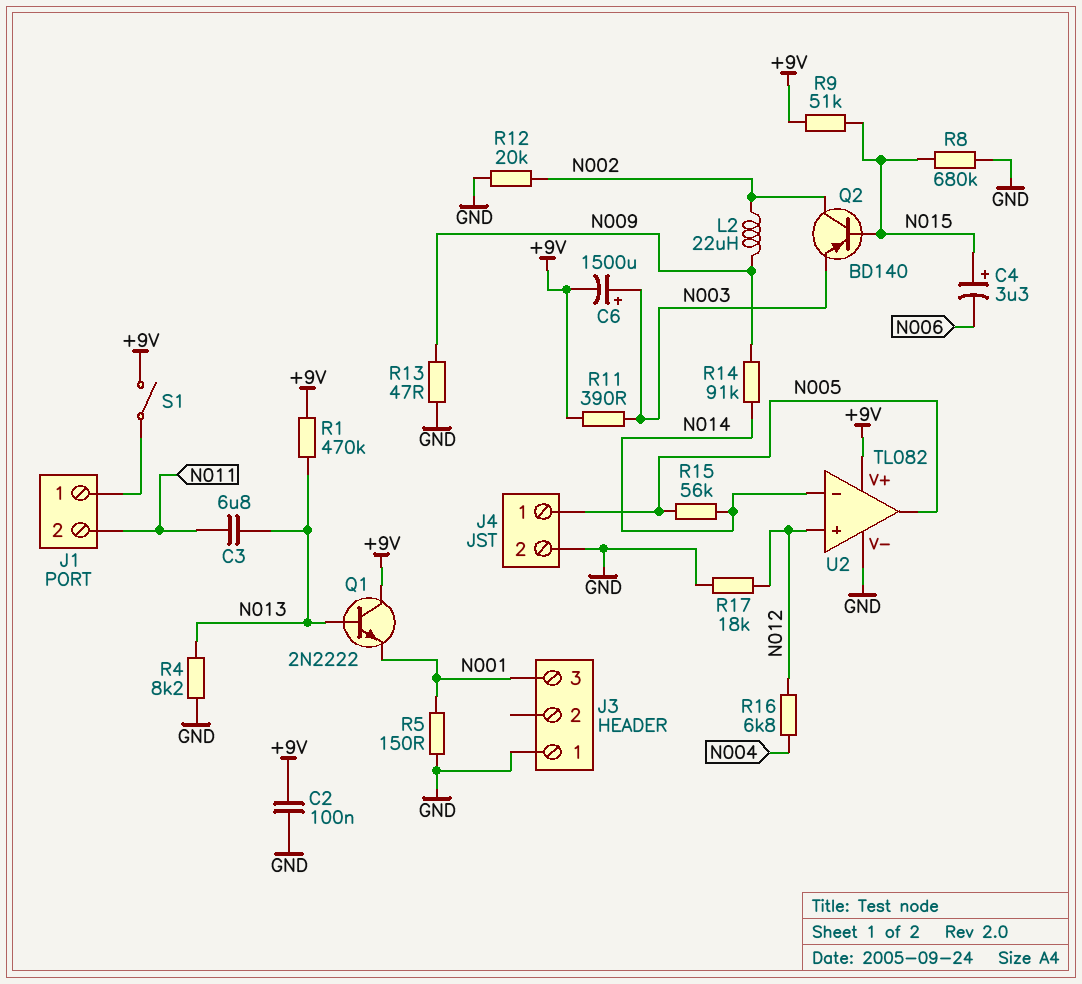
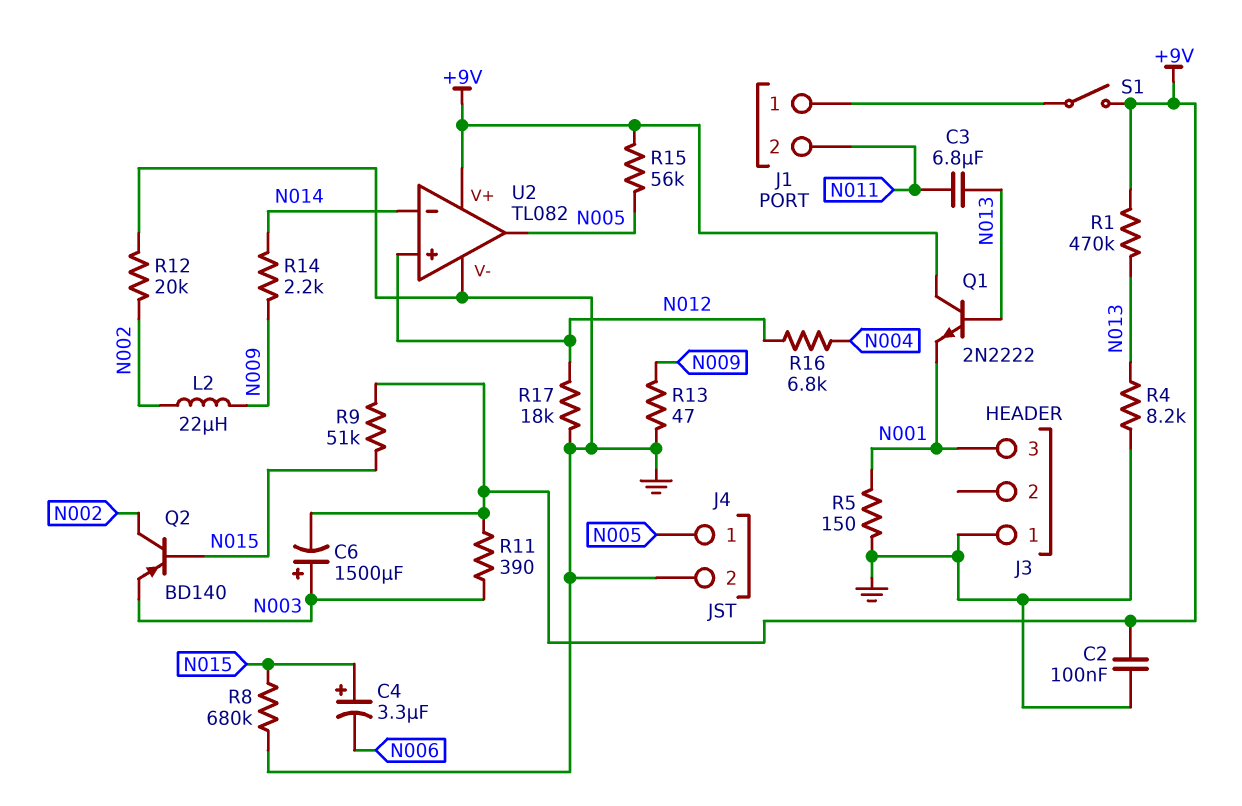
R14: 91k (N009, N014) -> 2.2k (N009, N014)
R15: 56k (N005, N014) -> 56k (+9V, N005)

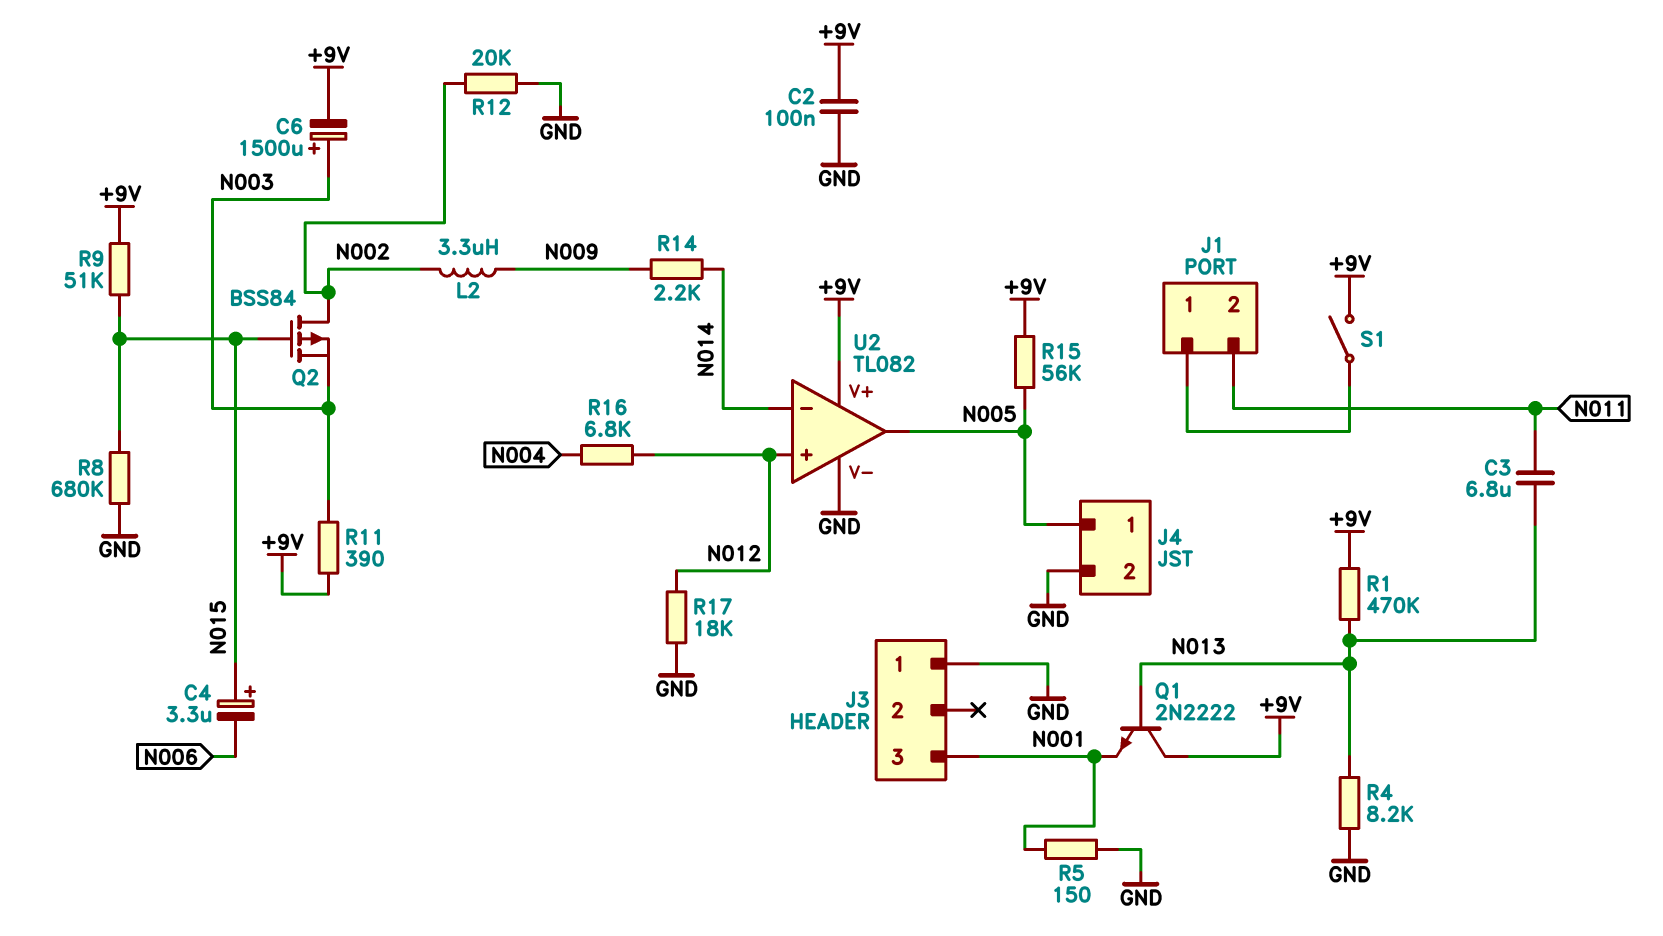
L2: 22uH (N002, N009) -> 3.3uH (N002, N009)
Q2: PNP BD140 (B N015, C N002, E N003) -> PMOS BSS84 (G N015, D N002, S N003)
R13: 47 (GND, N009) -> none

